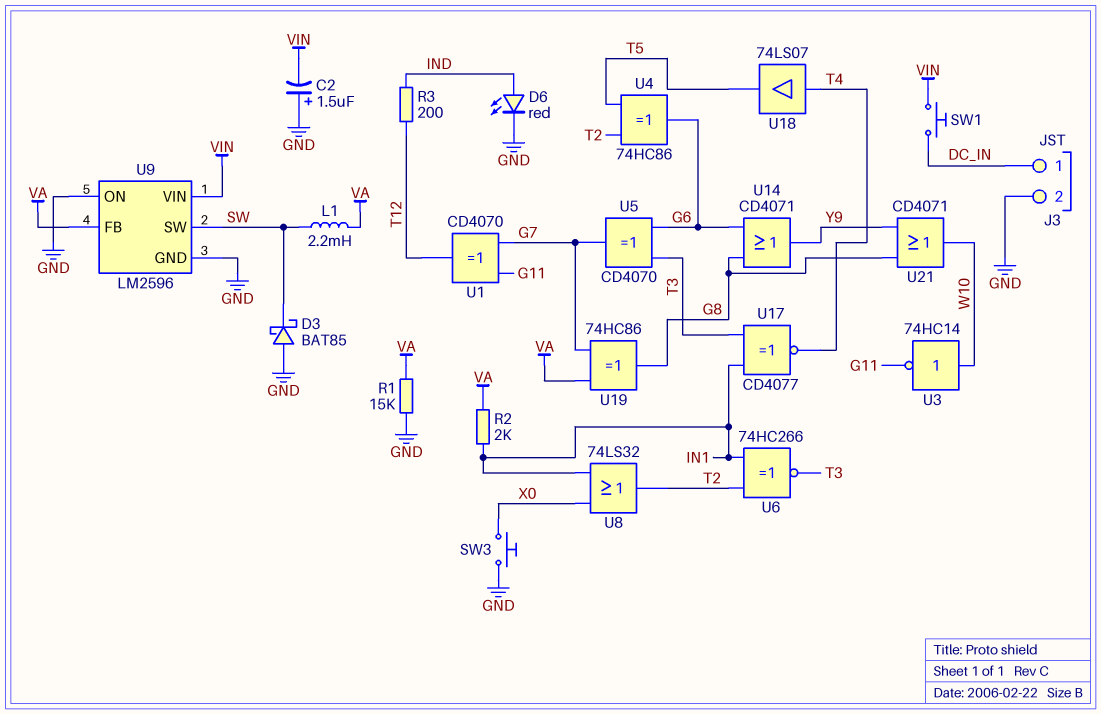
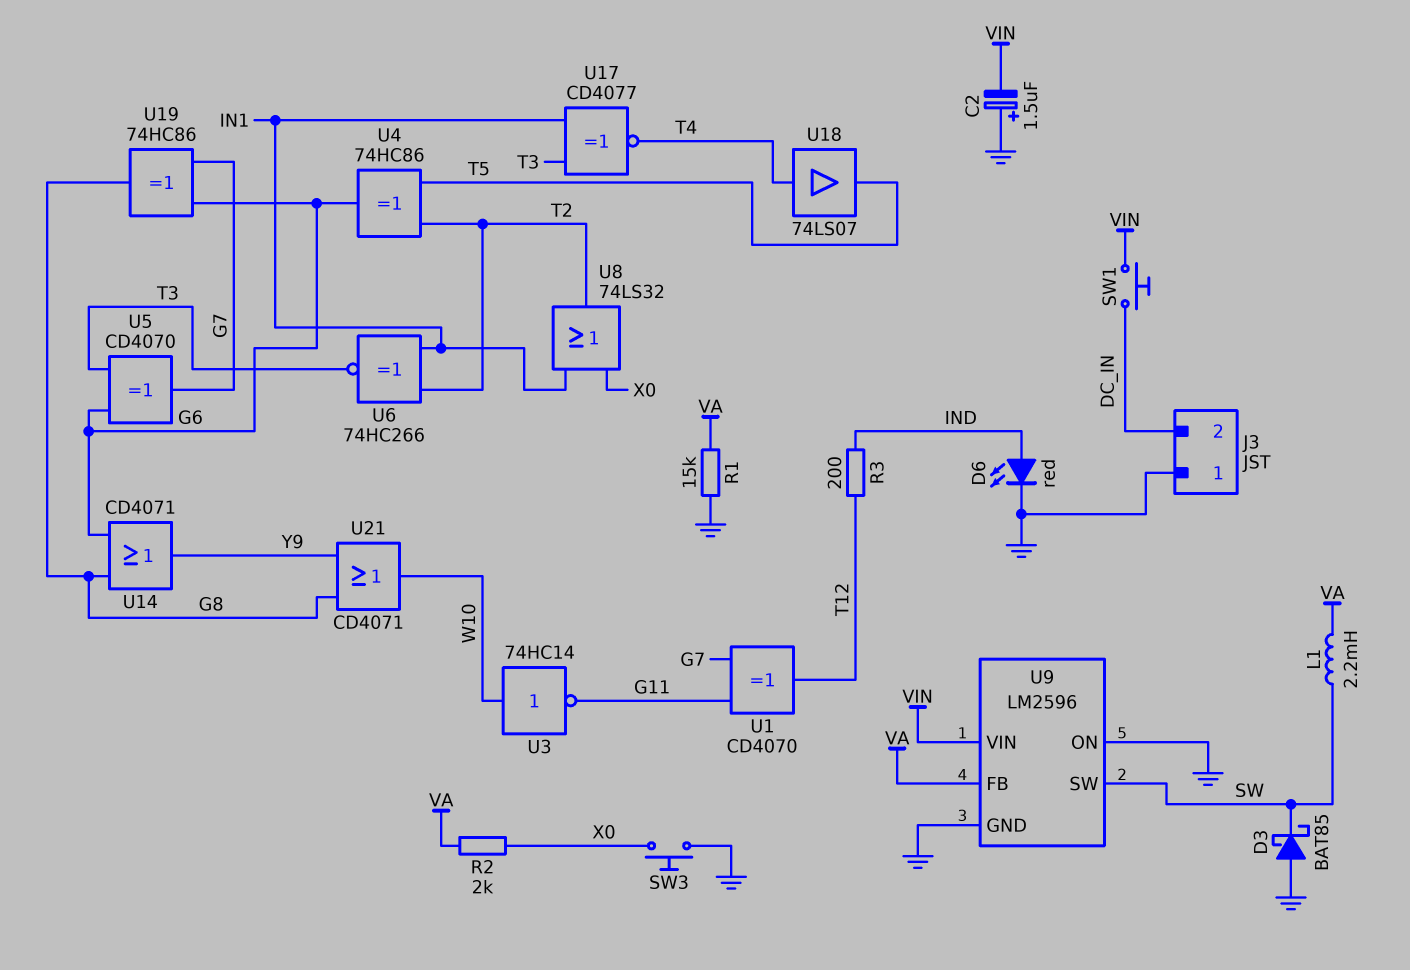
J3 pin 1: DC_IN -> GND
J3 pin 2: GND -> DC_IN
R2: 2k (IN1, VA) -> 2k (VA, X0)
U19: XOR 74HC86 (in G7, in VA, out G8) -> XOR 74HC86 (in G6, in G7, out G8)

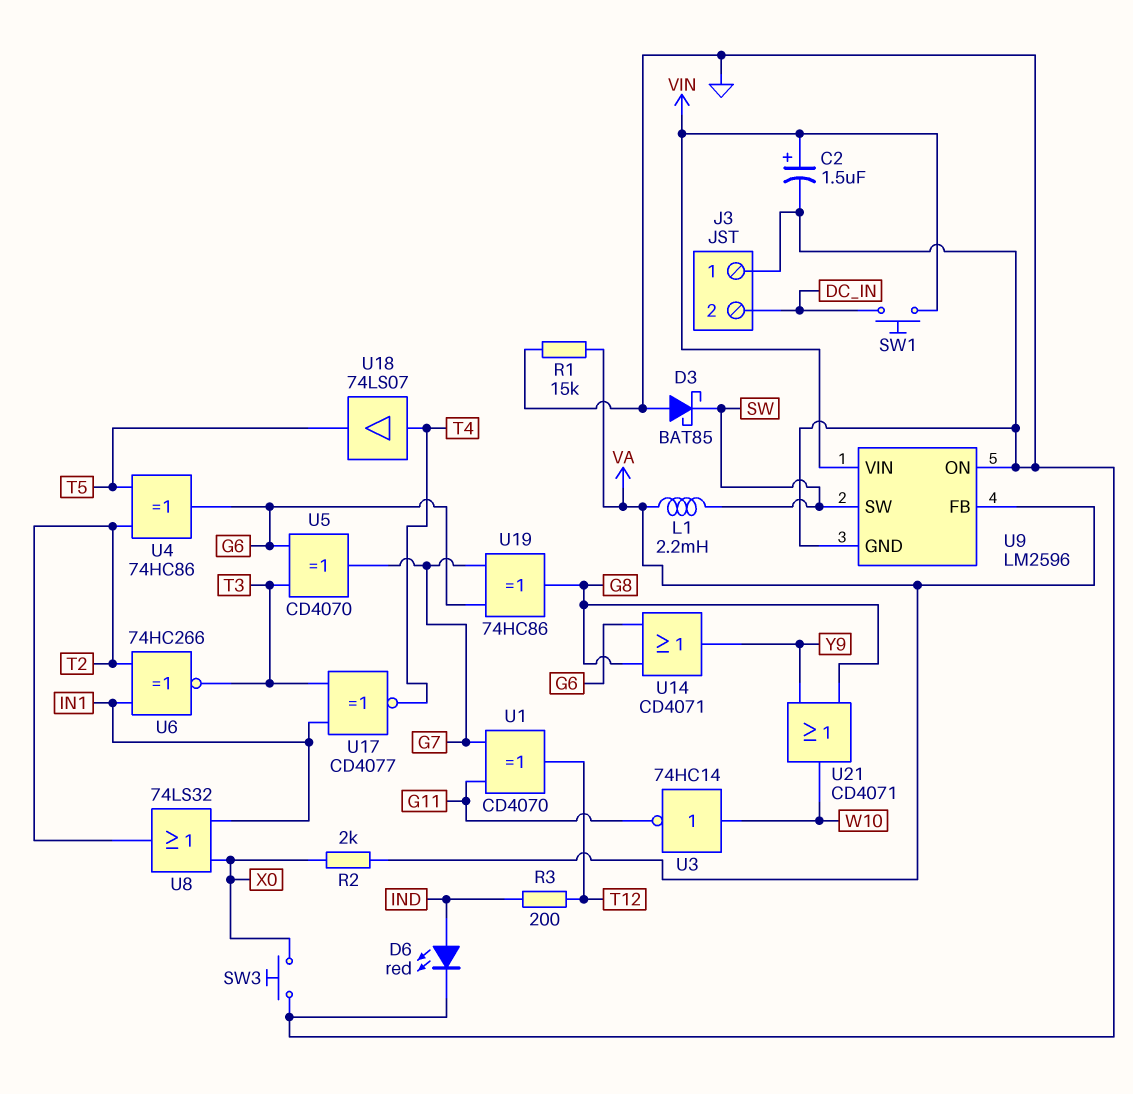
C2: 1.5uF (plus GND, minus VIN) -> 1.5uF (plus VIN, minus GND)

